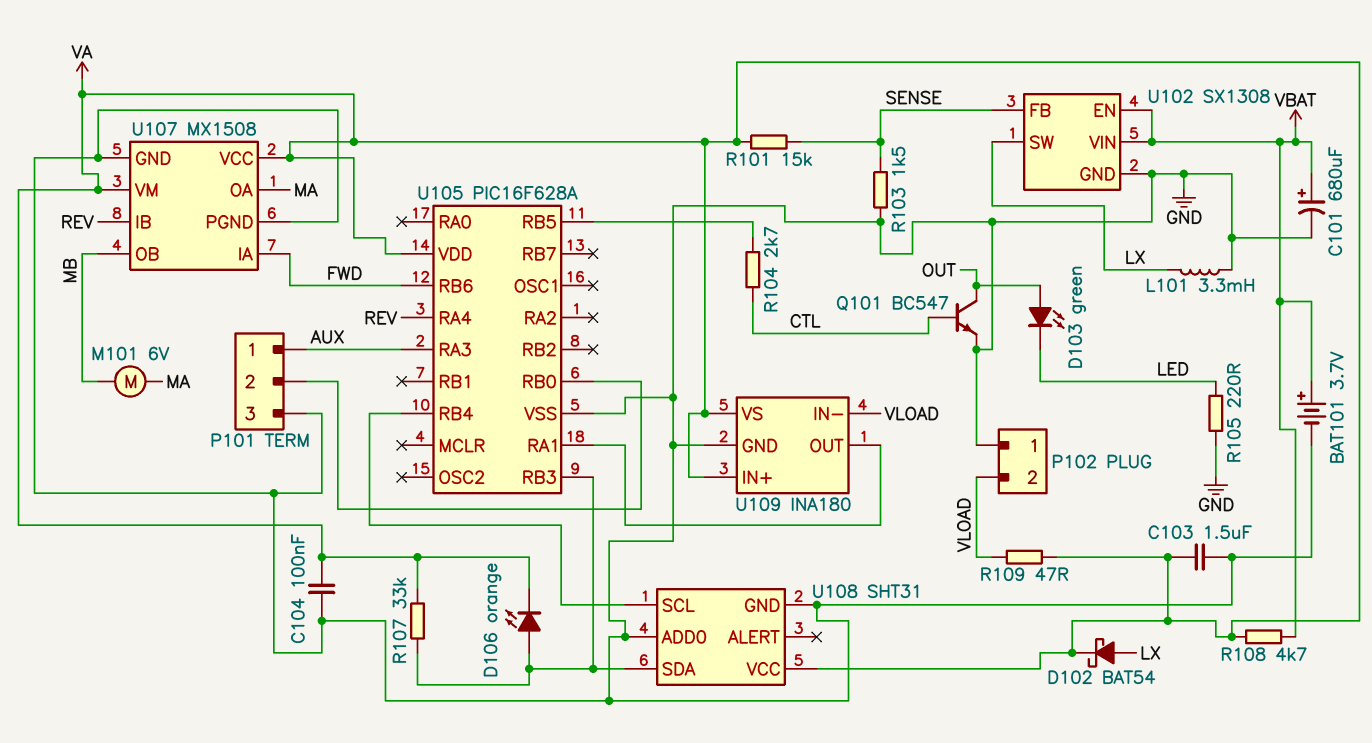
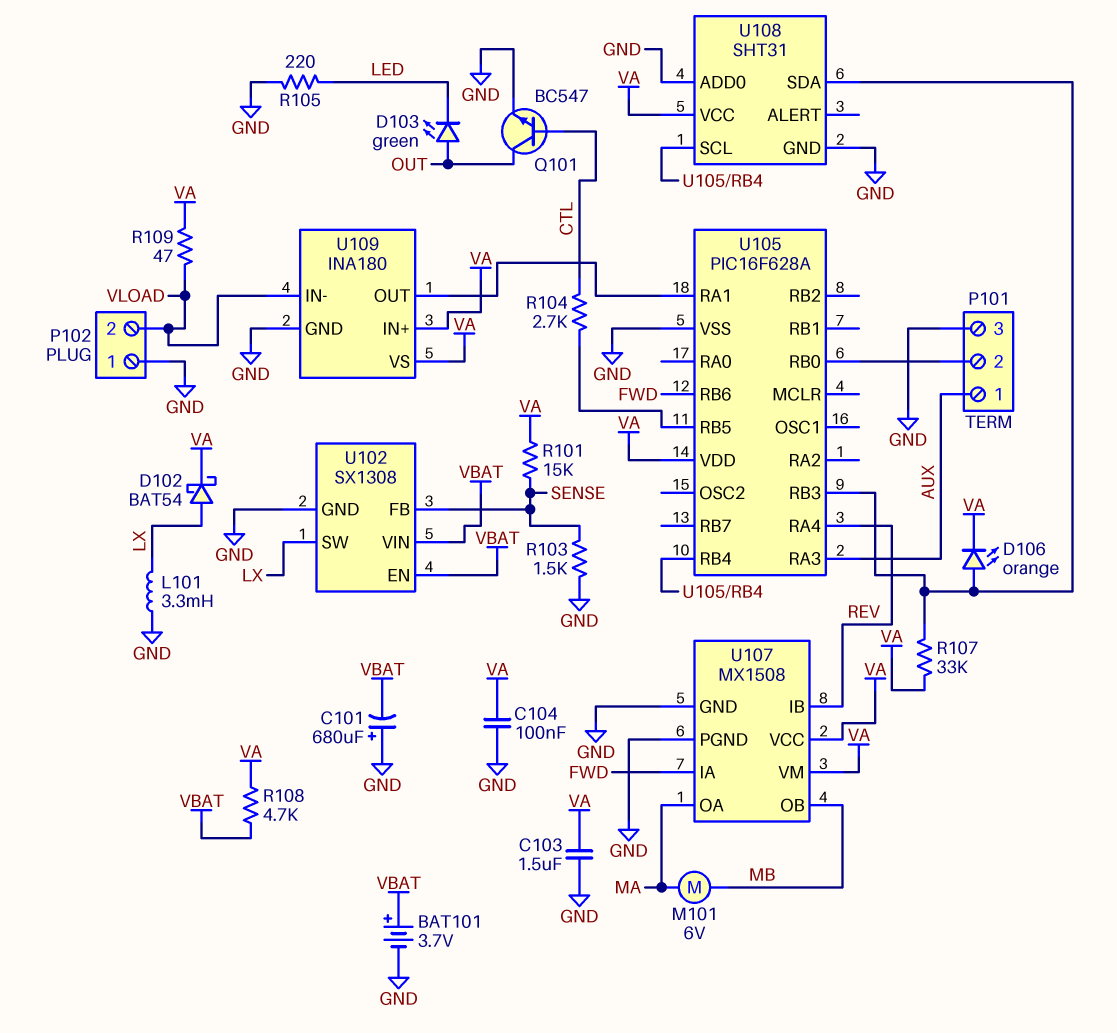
C101: 680uF (plus VBAT, minus GND) -> 680uF (plus GND, minus VBAT)

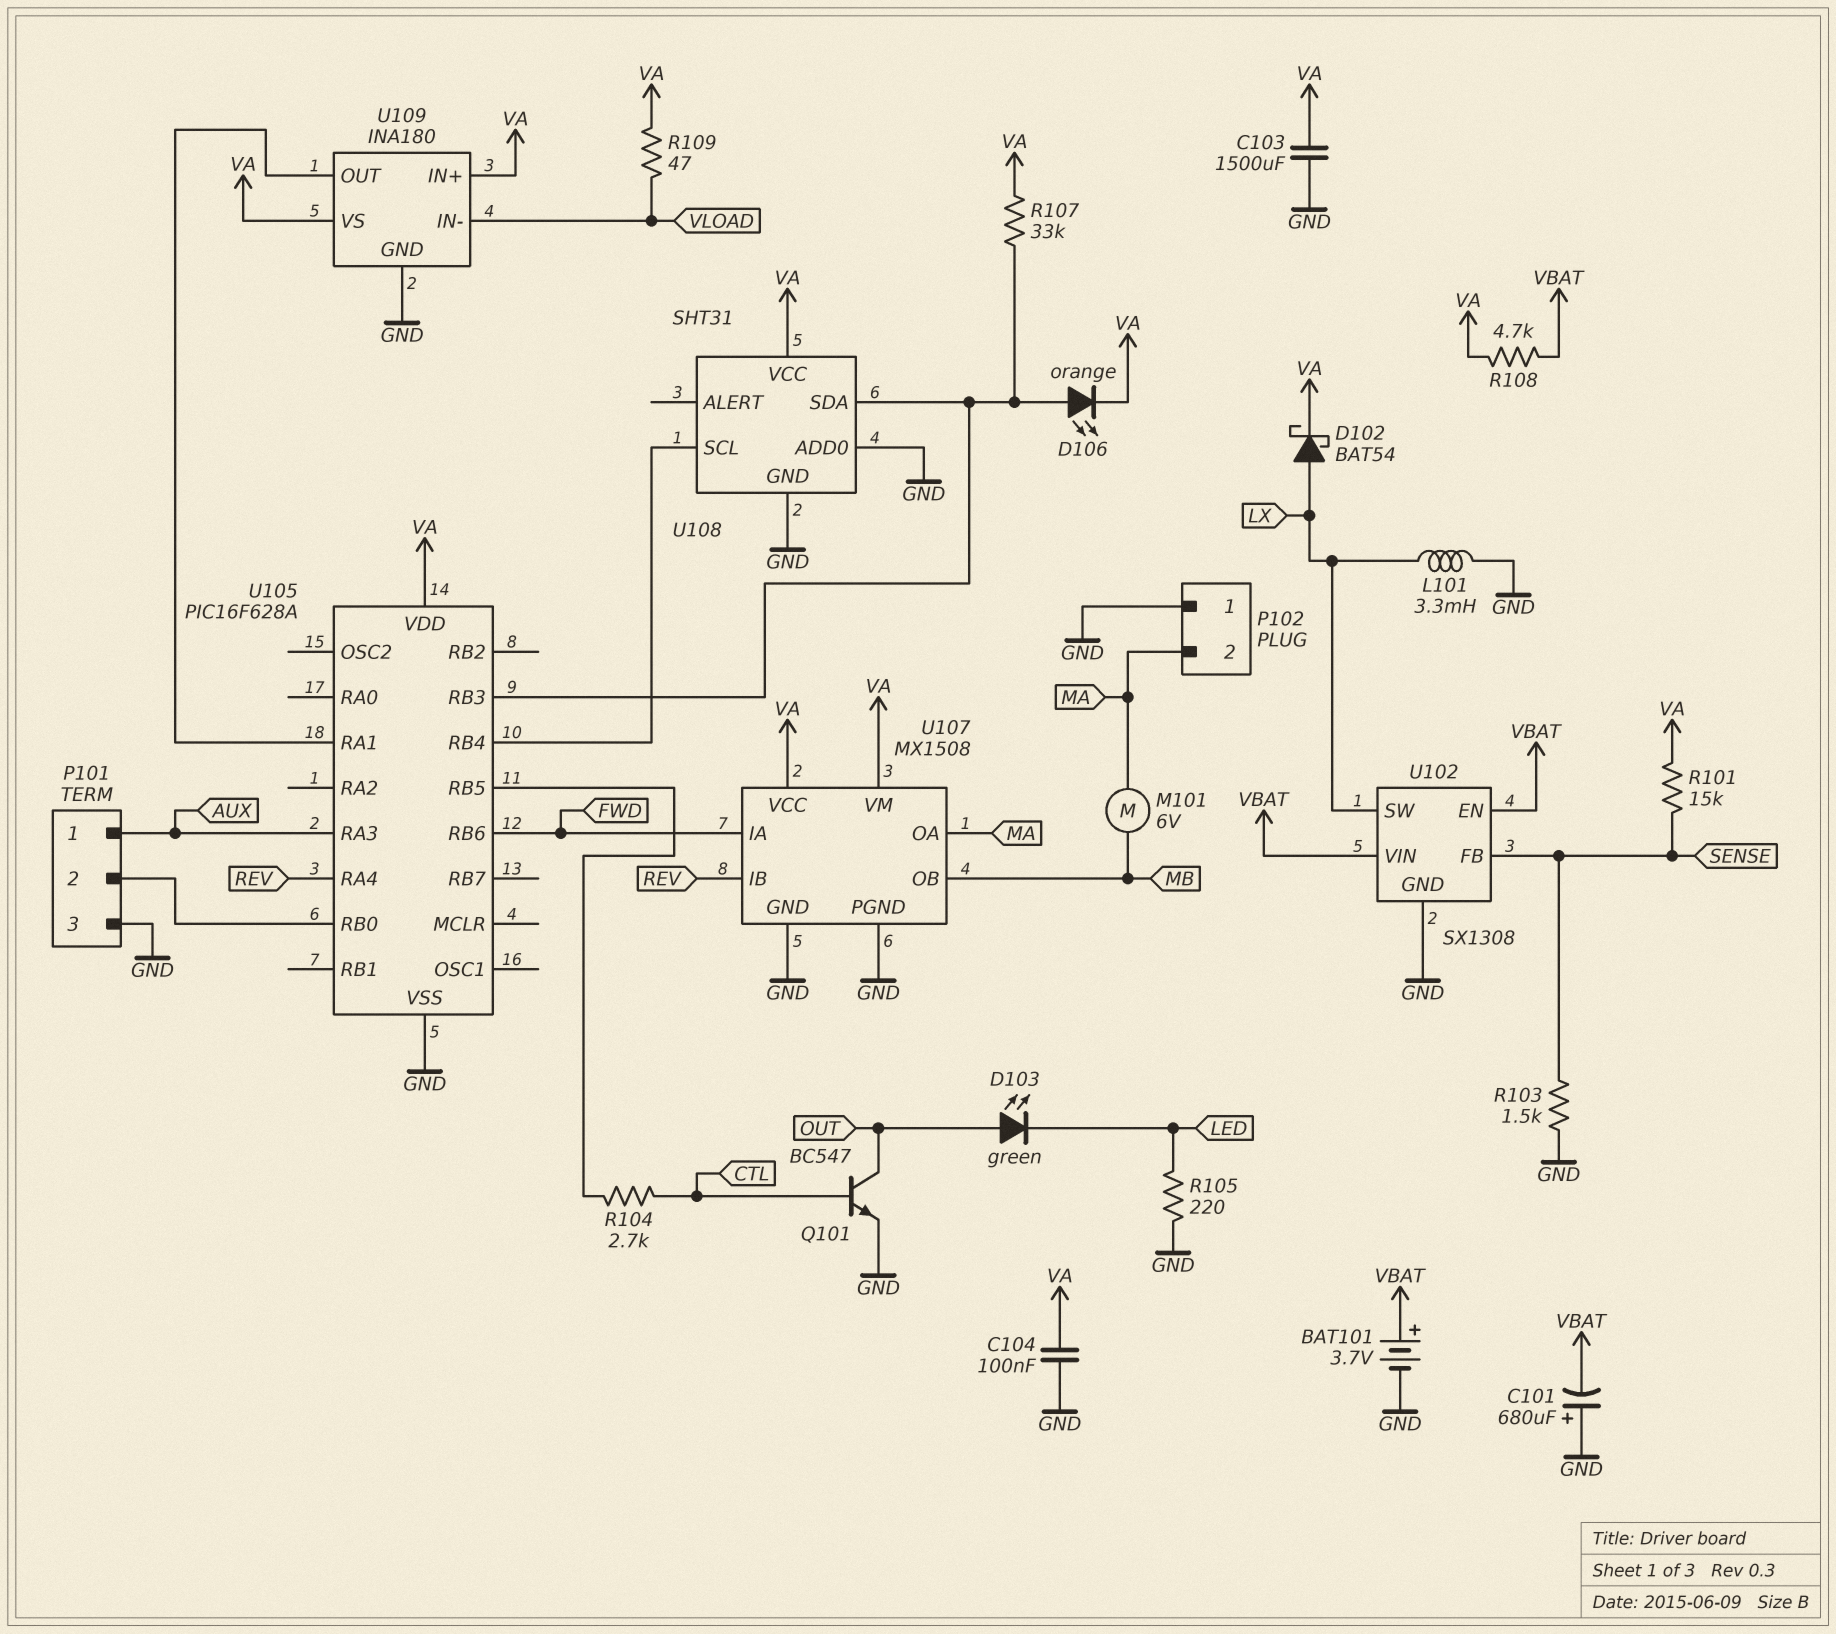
C103: 1.5uF (GND, VA) -> 1500uF (GND, VA)
P102 pin 2: VLOAD -> MA

